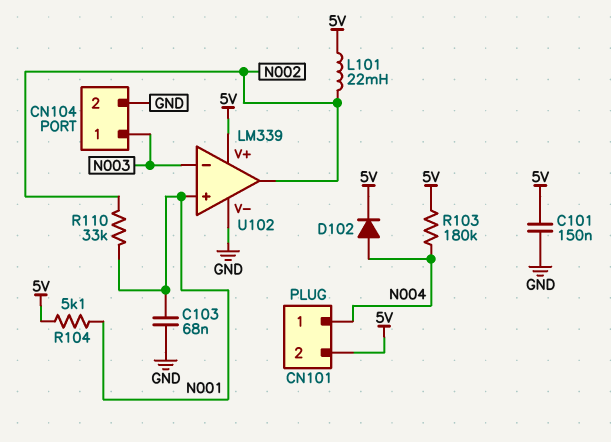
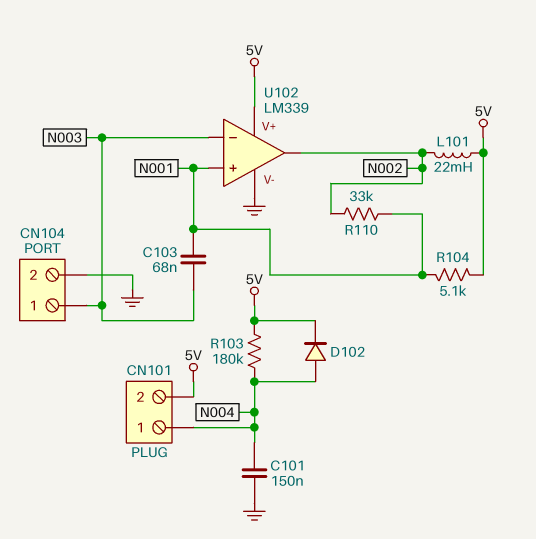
C101: 150nF (5V, GND) -> 150nF (GND, N004)
C103: 68nF (GND, N001) -> 68nF (N001, N003)

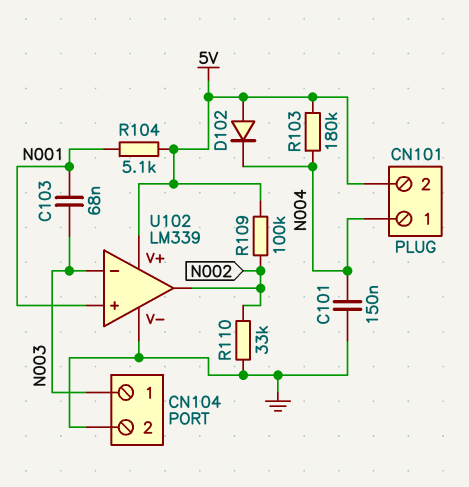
D102: diode (A N004, K 5V) -> diode (A 5V, K N004)
L101: 22mH (5V, N002) -> none
R109: none -> 100k (5V, N002)
R110: 33k (N001, N002) -> 33k (GND, N002)

